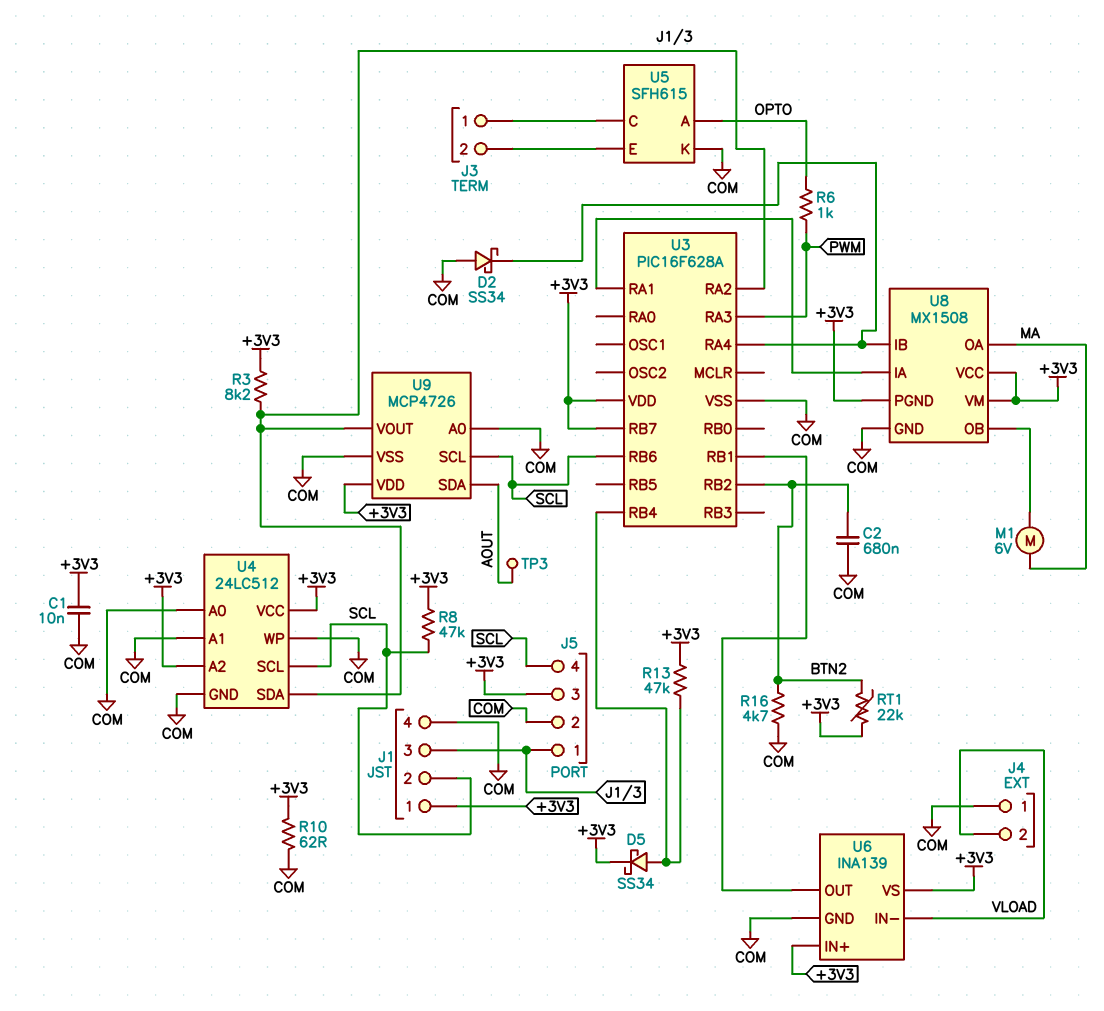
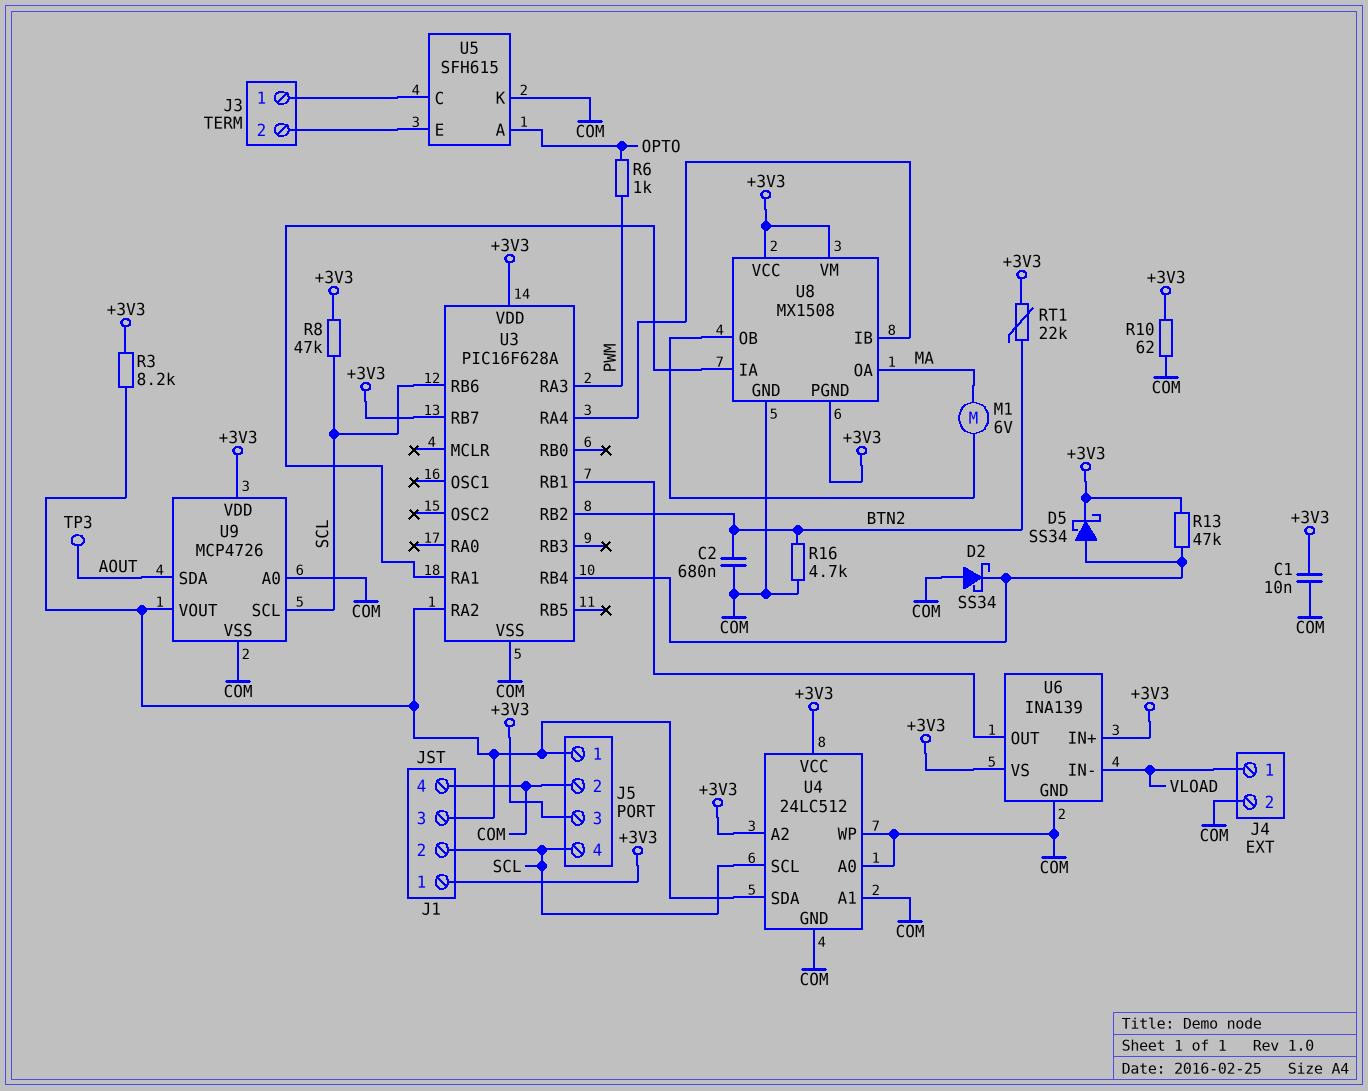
D2: schottky SS34 (A COM, K U3/RA4) -> schottky SS34 (A COM, K U3/RB4)
J4 pin 1: COM -> VLOAD
J4 pin 2: VLOAD -> COM

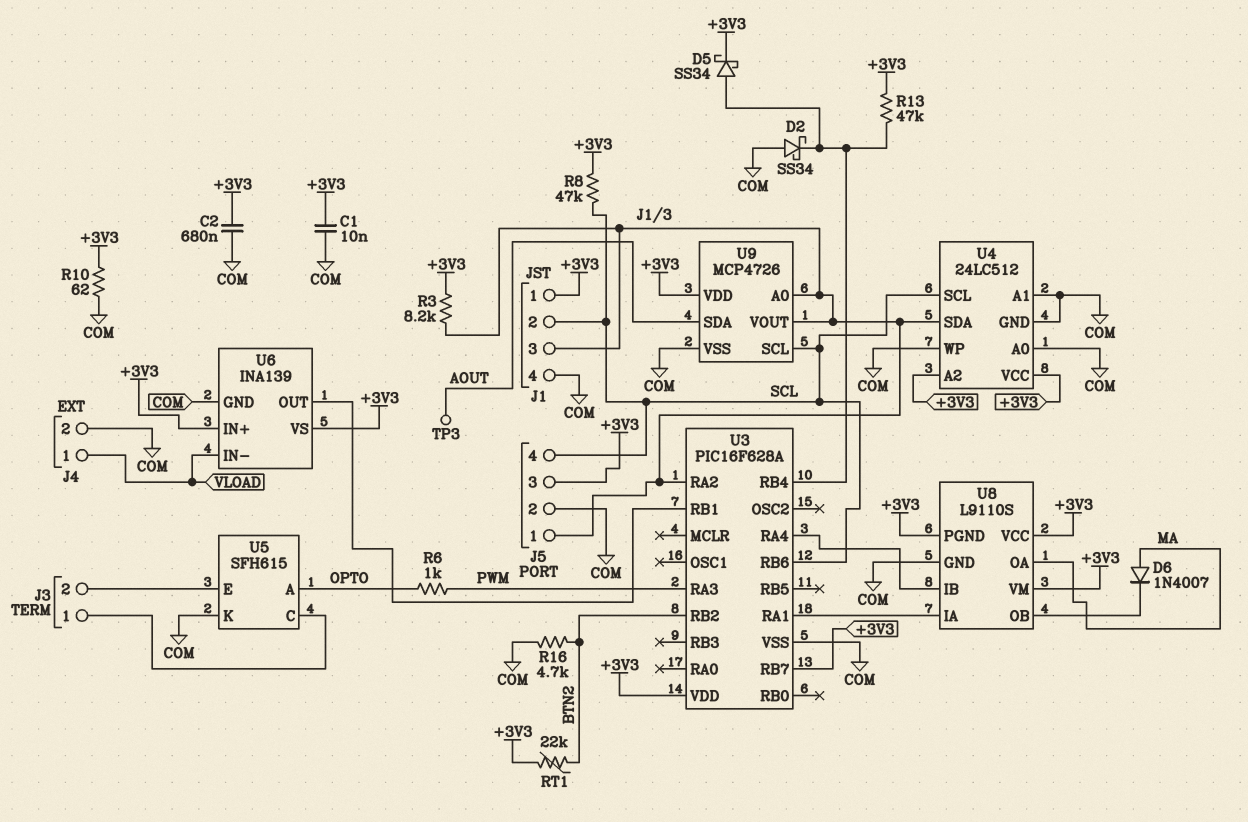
C2: 680nF (BTN2, COM) -> 680nF (+3V3, COM)
D6: none -> diode 1N4007 (A MA, K U8/OB)
M1: motor 6V (MA, U8/OB) -> none
U8: MX1508 -> L9110S
U9 pin A0: COM -> J1/3

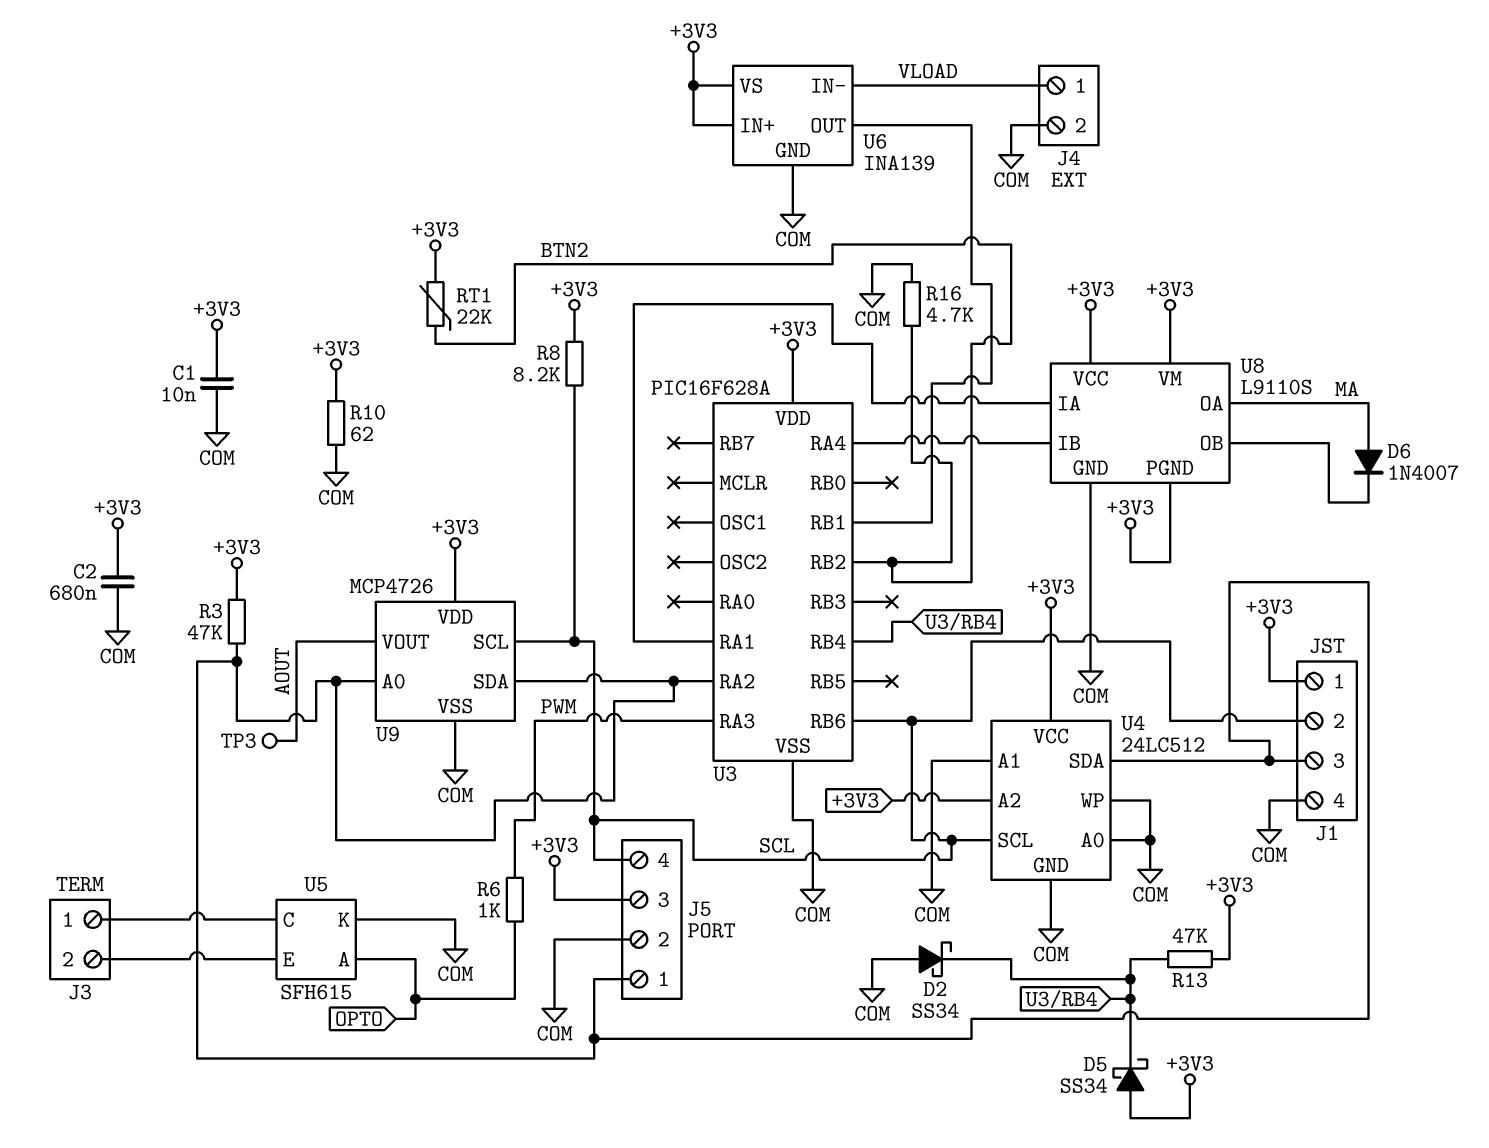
D5: schottky SS34 (A U3/RB4, K +3V3) -> schottky SS34 (A +3V3, K U3/RB4)
R3: 8.2k (+3V3, J1/3) -> 47k (+3V3, J1/3)
R8: 47k (+3V3, SCL) -> 8.2k (+3V3, SCL)
U3 pin RB7: +3V3 -> none
U9 pin SDA: AOUT -> J1/3
U9 pin VOUT: J1/3 -> AOUT

